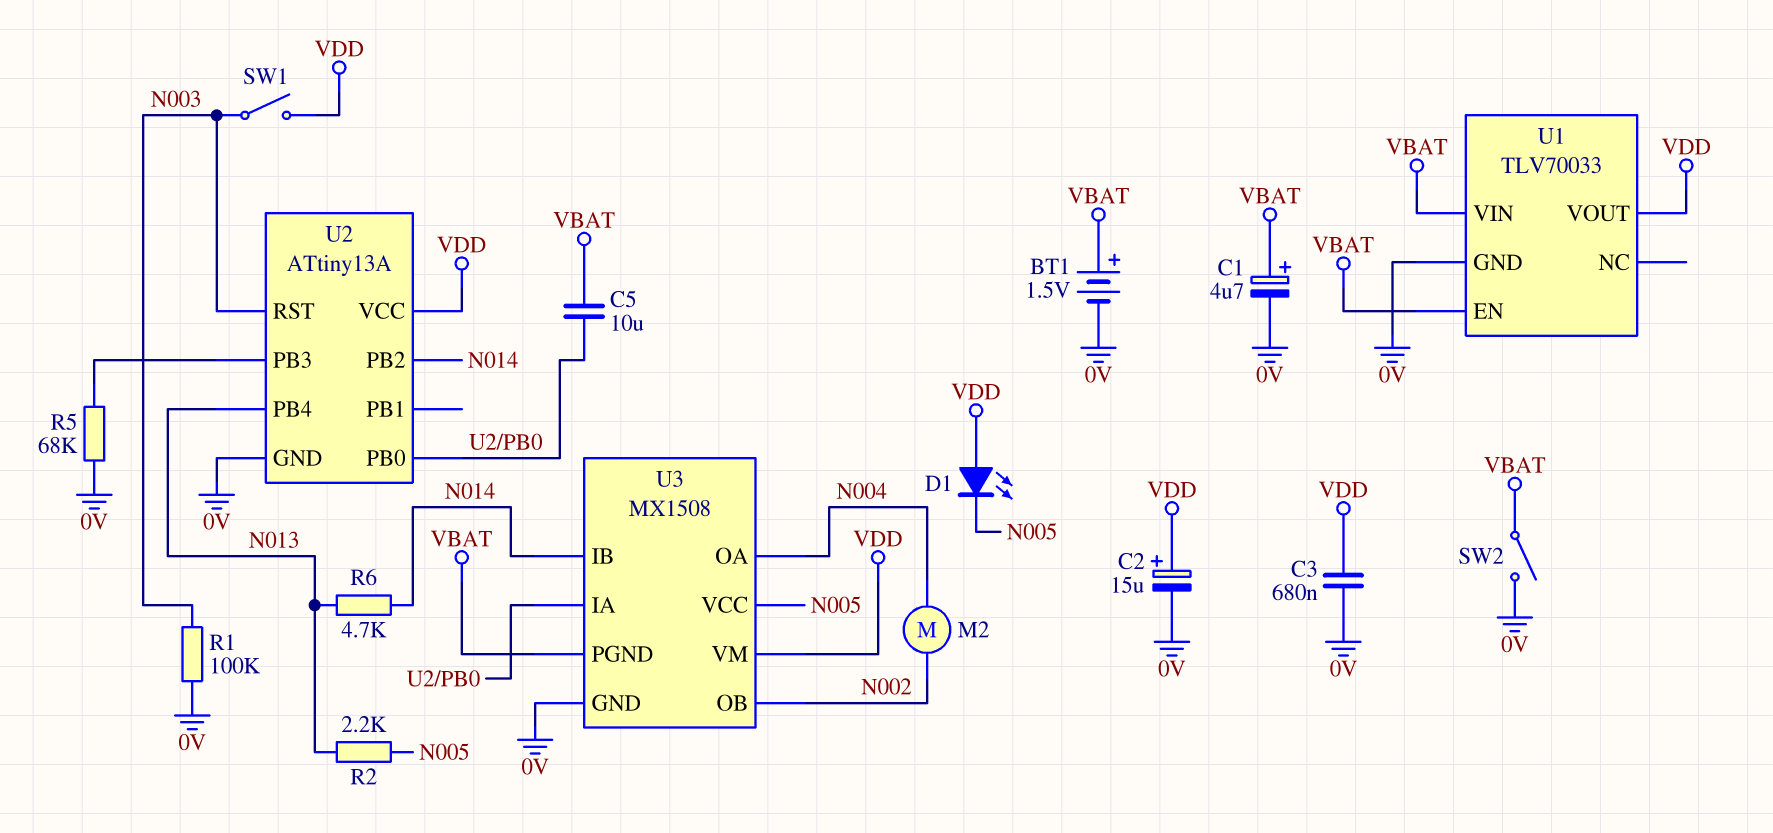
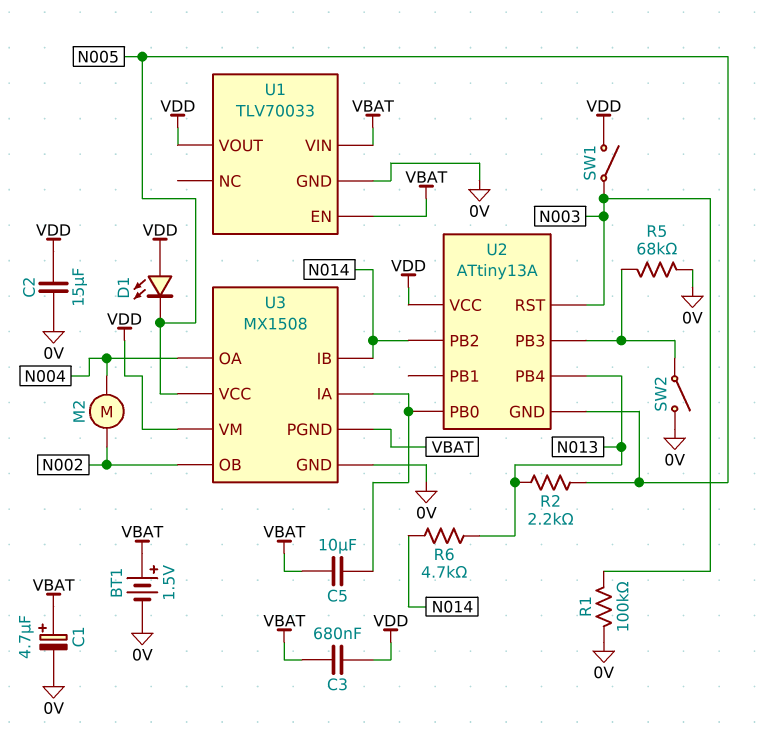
C2: 15uF (plus VDD, minus 0V) -> 15uF (0V, VDD)
C3: 680nF (0V, VDD) -> 680nF (VBAT, VDD)
SW2: switch (0V, VBAT) -> switch (0V, U2/PB3)
U2 pin GND: 0V -> N005

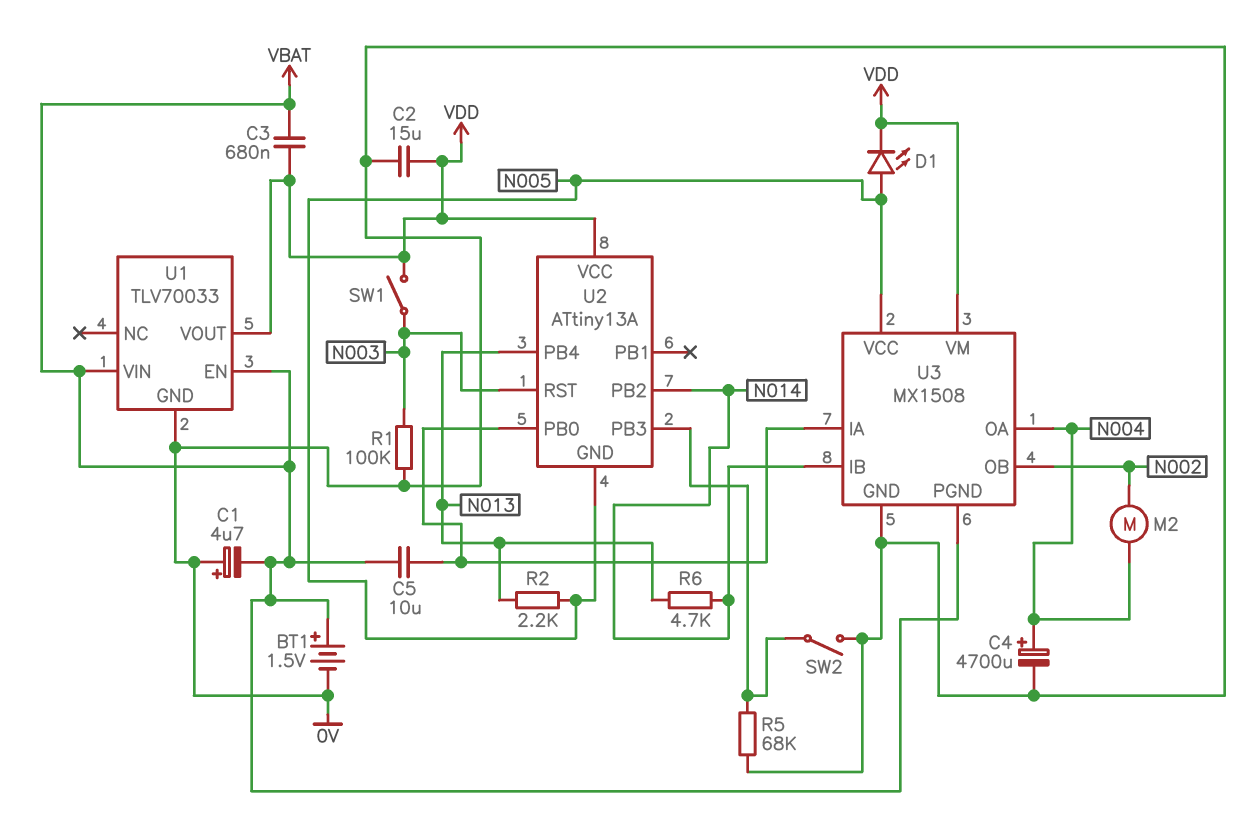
C1: 4.7uF (plus VBAT, minus 0V) -> 4.7uF (plus 0V, minus VBAT)
C4: none -> 4700uF (plus N004, minus 0V)
D1: LED (A VDD, K N005) -> LED (A N005, K VDD)

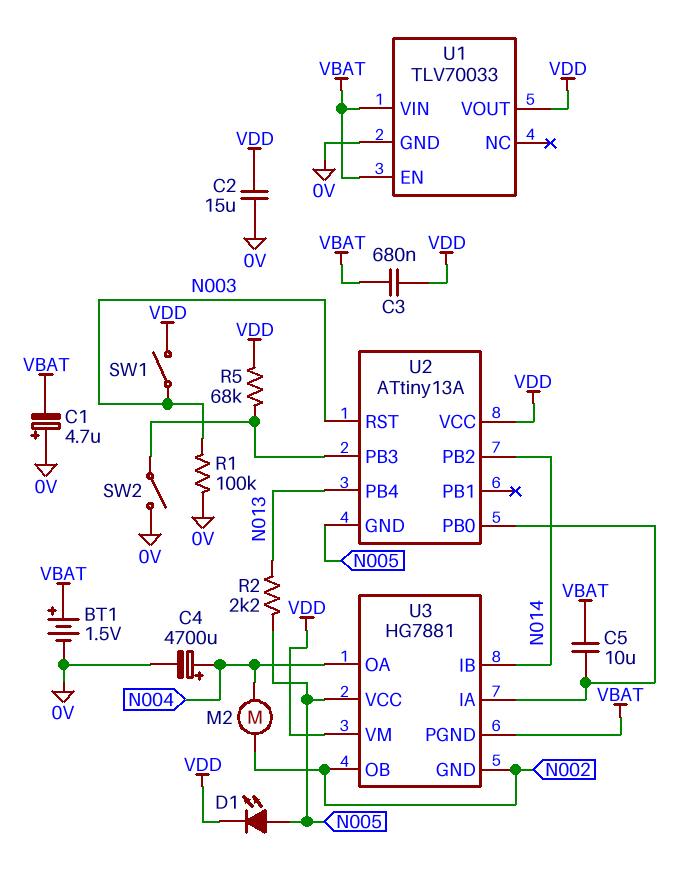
R5: 68k (0V, U2/PB3) -> 68k (U2/PB3, VDD)
R6: 4.7k (N013, N014) -> none
U3: MX1508 -> HG7881
U3 pin GND: 0V -> N002

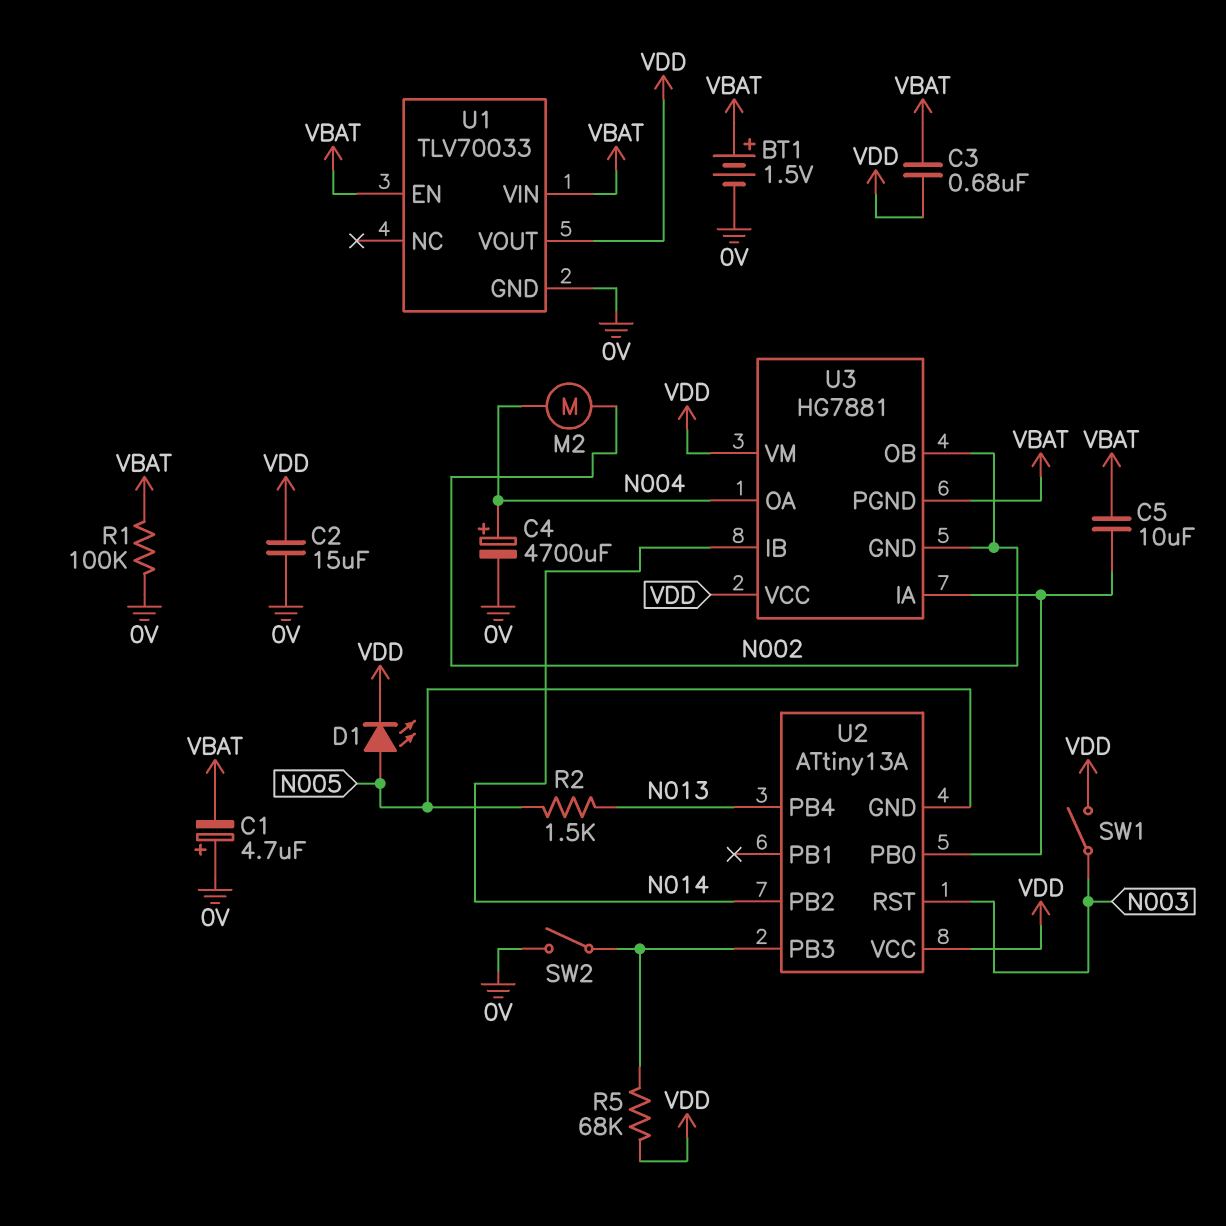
R1: 100k (0V, N003) -> 100k (0V, VBAT)
R2: 2.2k (N005, N013) -> 1.5k (N005, N013)
U3 pin VCC: N005 -> VDD

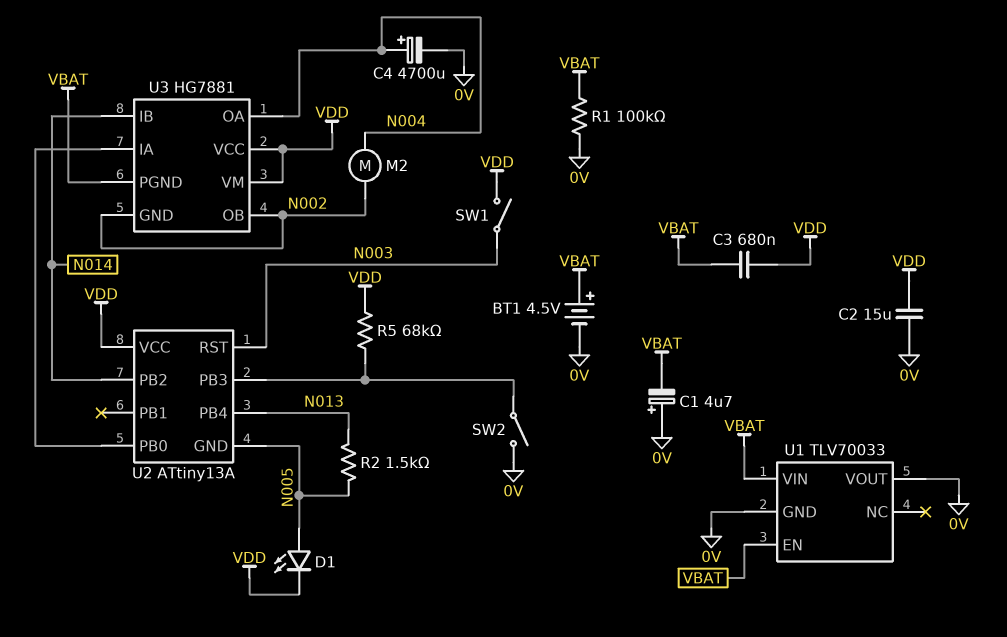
BT1: 1.5V (plus VBAT, minus 0V) -> 4.5V (plus VBAT, minus 0V)
C5: 10uF (U2/PB0, VBAT) -> none
U1 pin VOUT: VDD -> 0V

